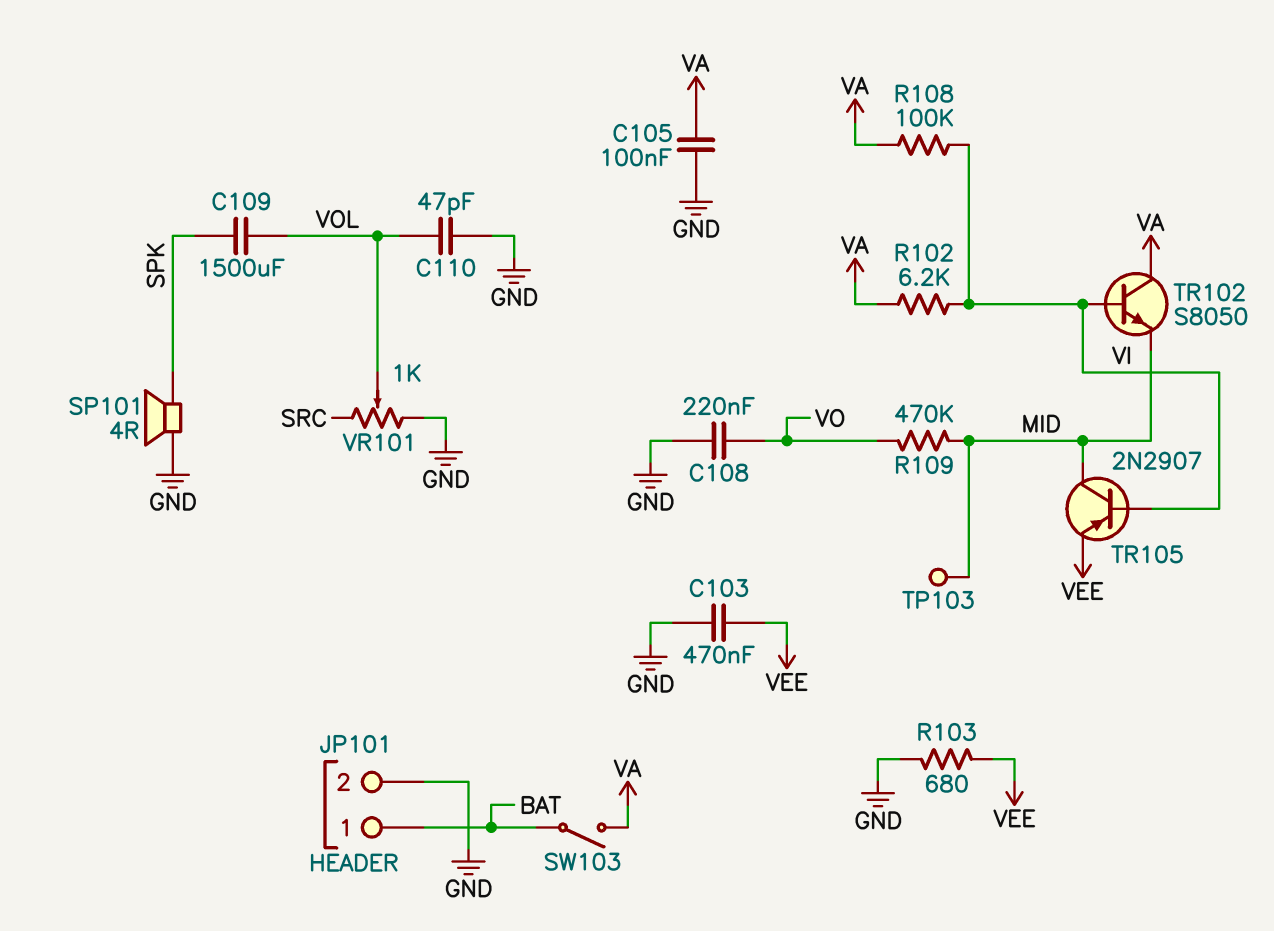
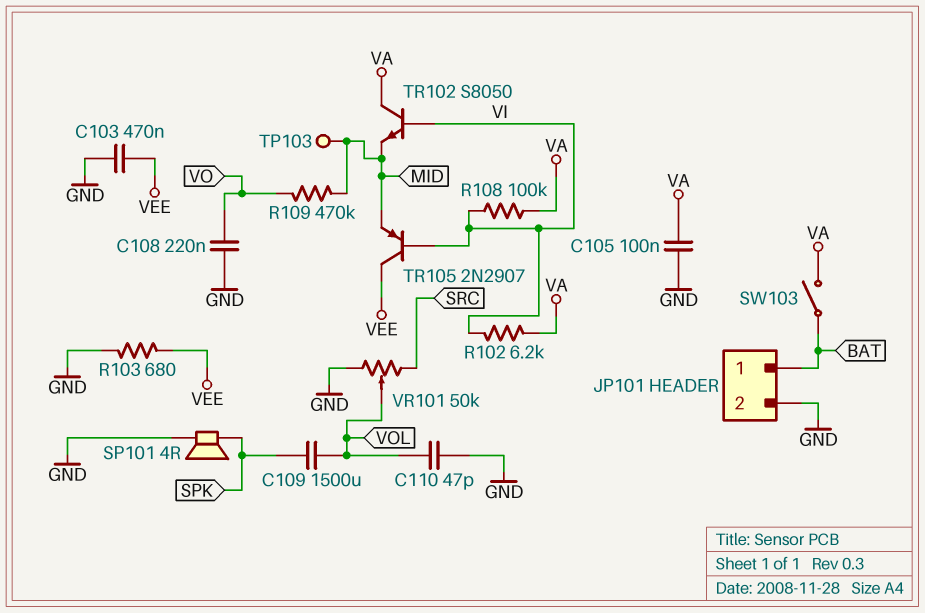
TR105: PNP 2N2907 (B VI, C MID, E VEE) -> PNP 2N2907 (B VI, C VEE, E MID)
VR101: 1k (GND, SRC, wiper VOL) -> 50k (GND, SRC, wiper VOL)

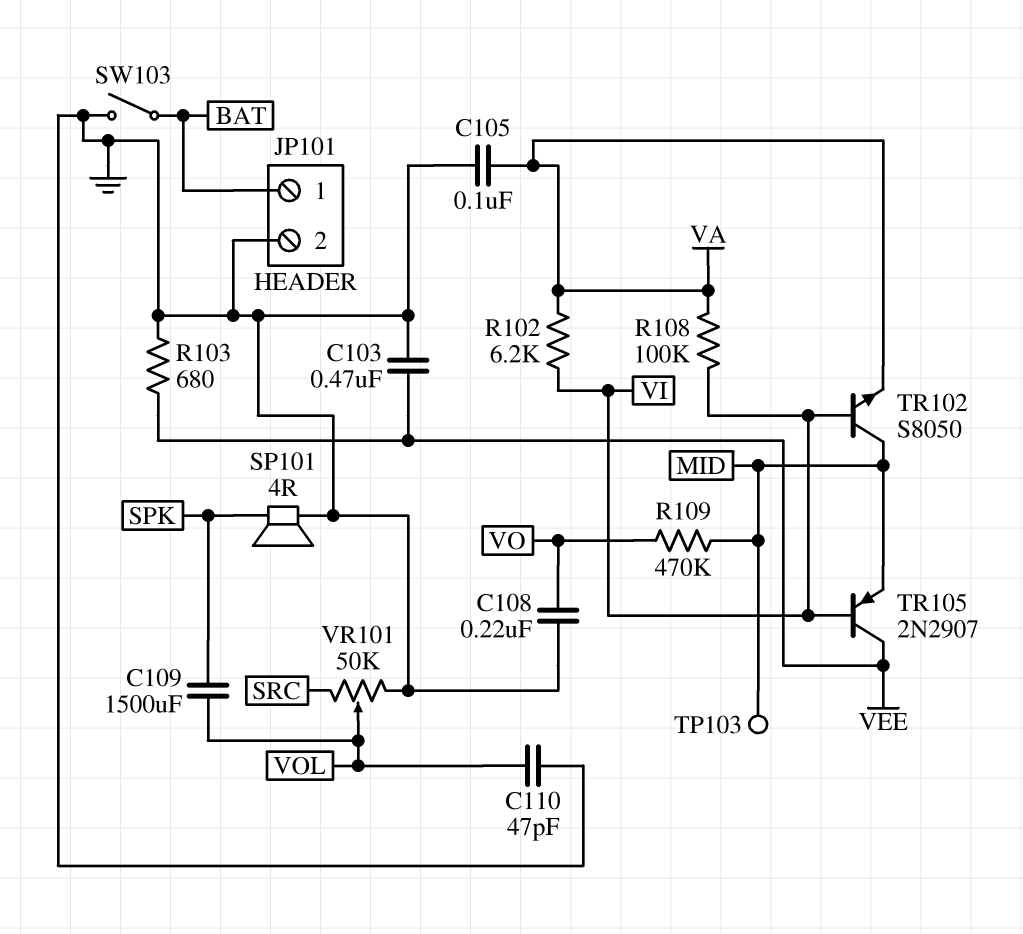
SW103: switch (BAT, VA) -> switch (BAT, GND)
TR102: NPN S8050 (B VI, C VA, E MID) -> NPN S8050 (B VI, C MID, E VA)

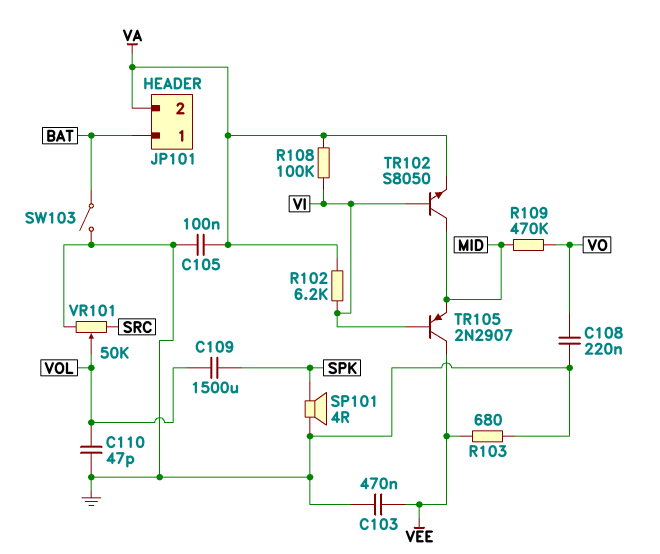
JP101 pin 2: GND -> VA
TP103: test point (MID) -> none

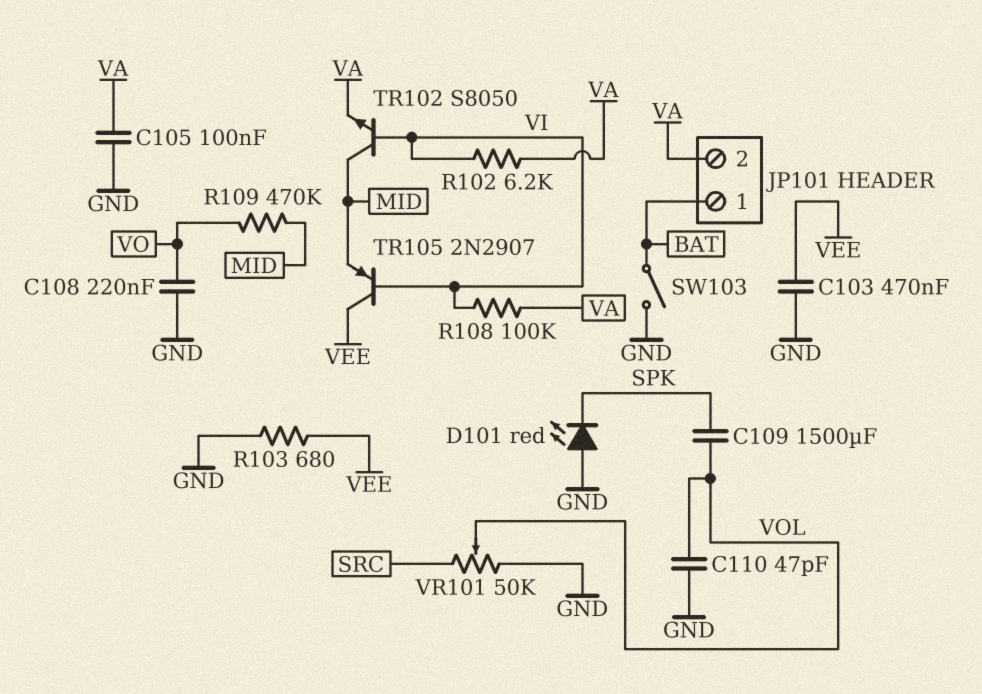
D101: none -> LED red (A GND, K SPK)
SP101: speaker 4R (GND, SPK) -> none

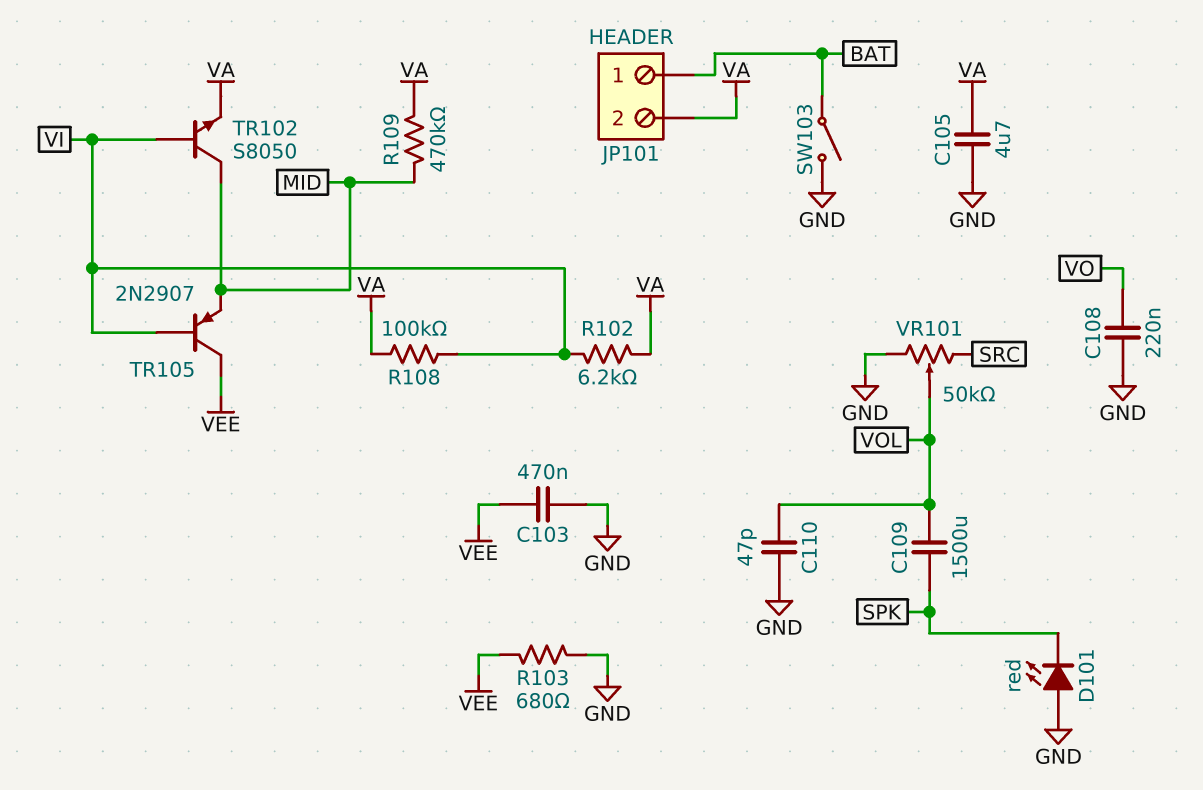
C105: 100nF (GND, VA) -> 4.7uF (GND, VA)
R109: 470k (MID, VO) -> 470k (MID, VA)

